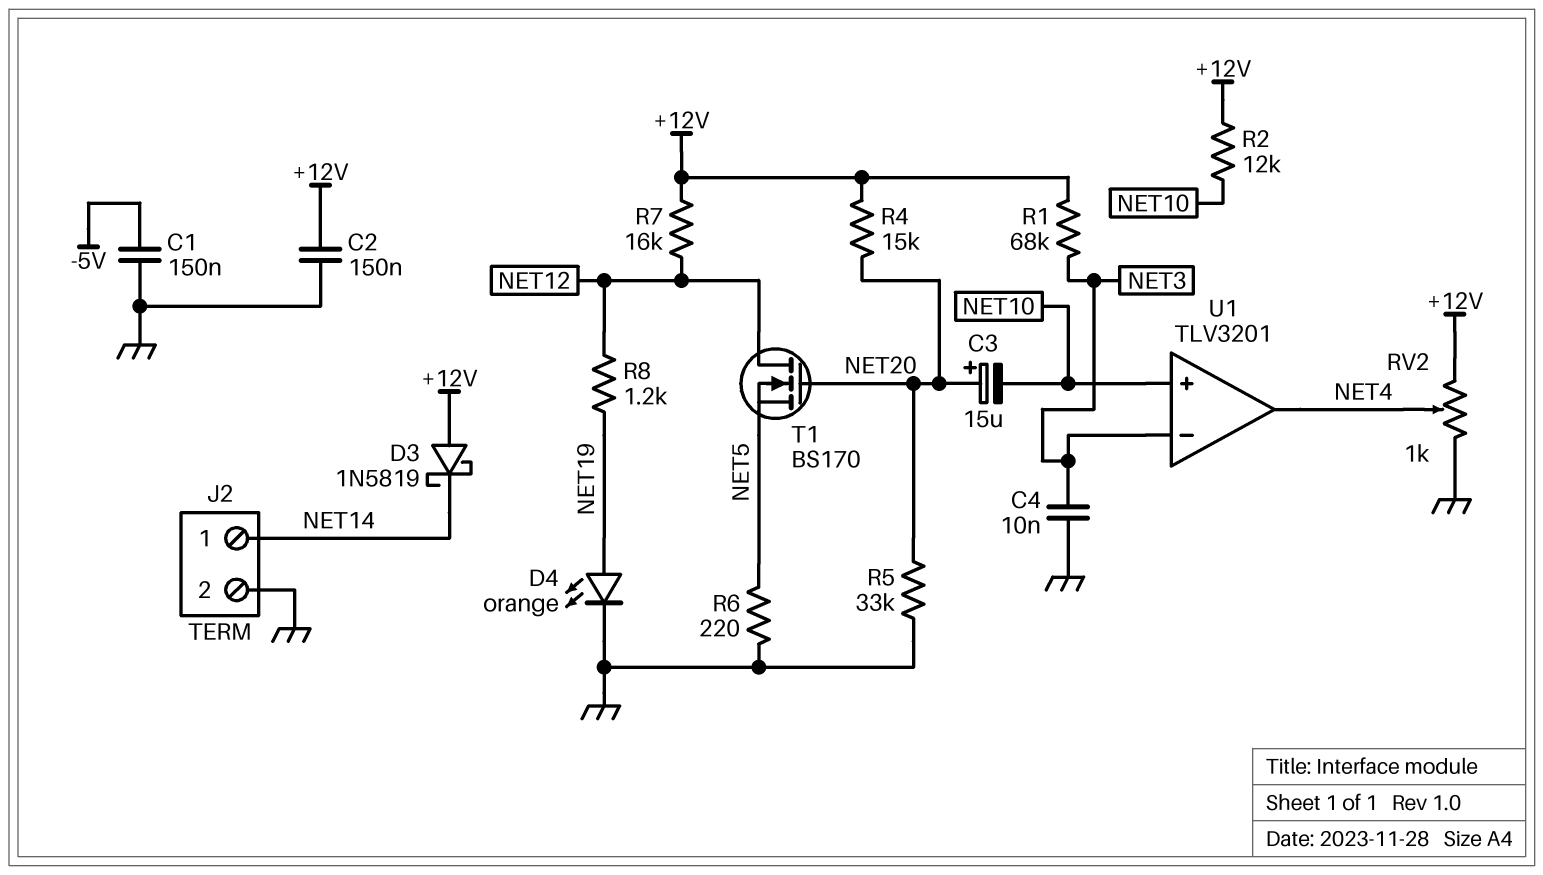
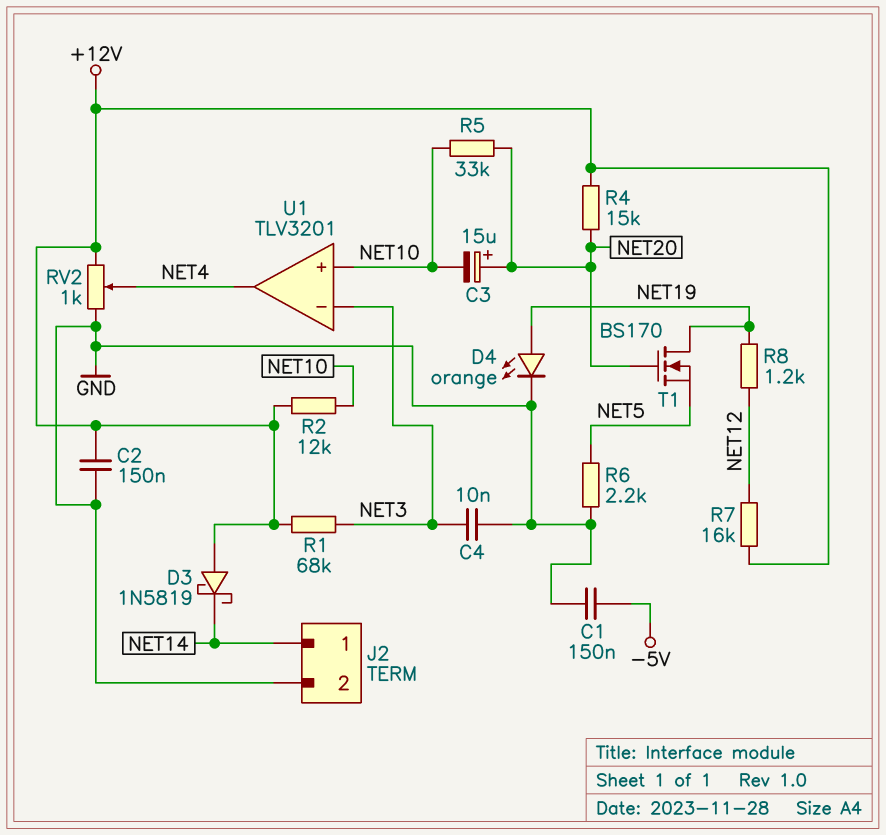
R5: 33k (GND, NET20) -> 33k (NET10, NET20)
R6: 220 (GND, NET5) -> 2.2k (GND, NET5)
T1: NMOS BS170 (G NET20, D NET12, S NET5) -> NMOS BS170 (G NET20, D NET19, S NET5)

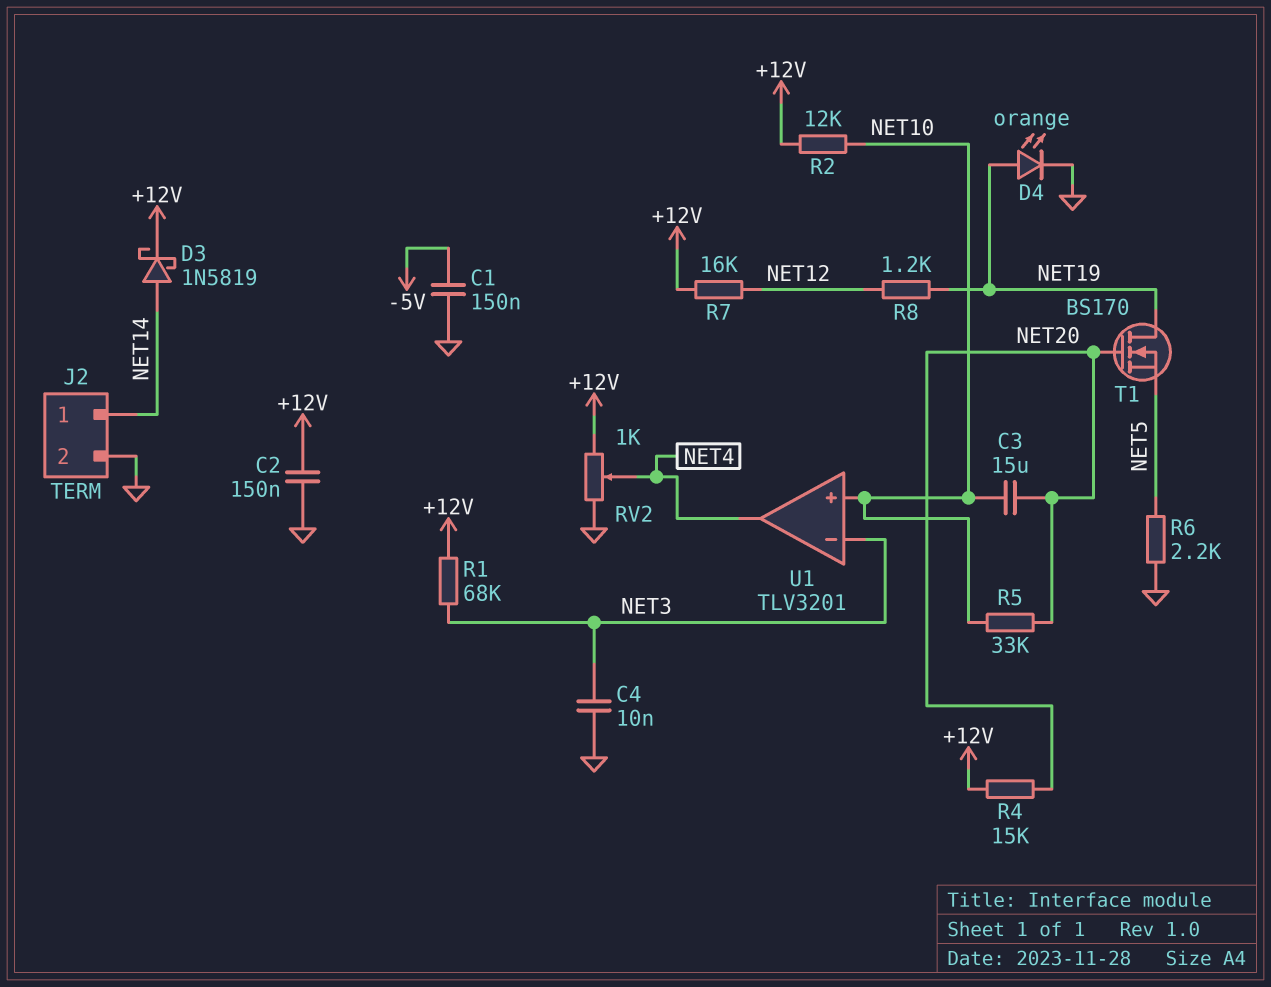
C3: 15uF (plus NET20, minus NET10) -> 15uF (NET10, NET20)
D3: schottky 1N5819 (A +12V, K NET14) -> schottky 1N5819 (A NET14, K +12V)

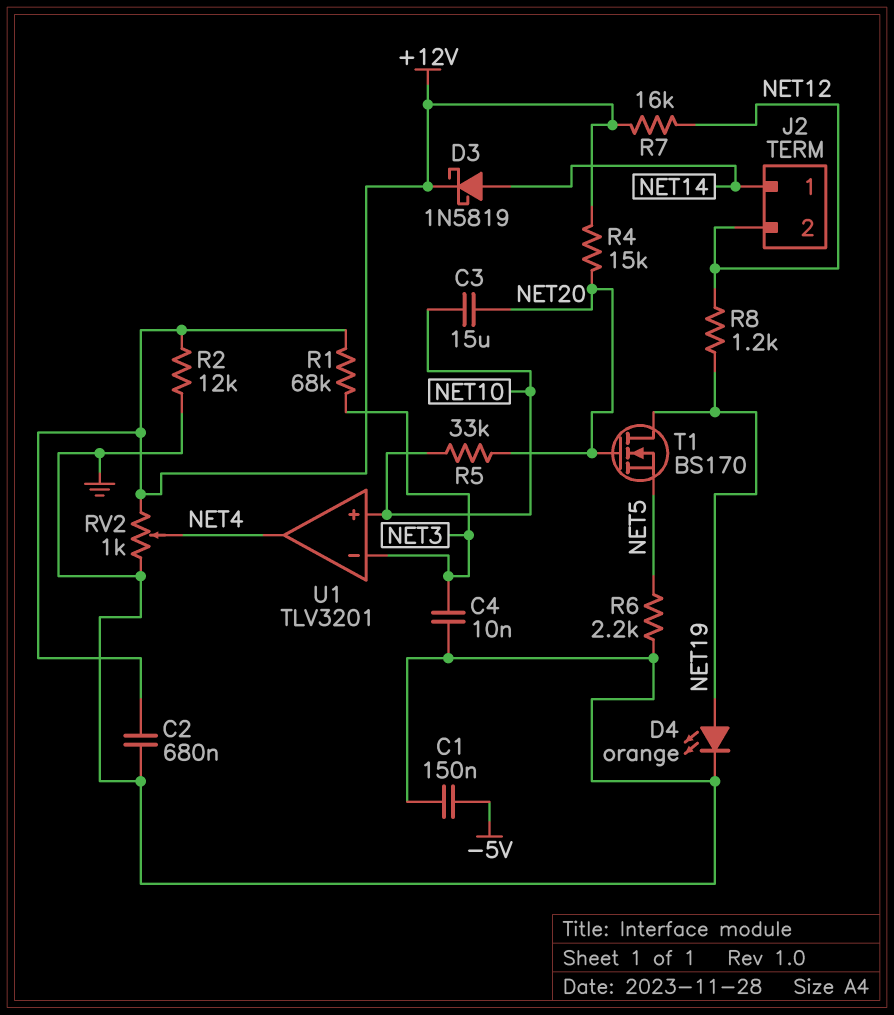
C2: 150nF (+12V, GND) -> 680nF (+12V, GND)
J2 pin 2: GND -> NET12
R2: 12k (+12V, NET10) -> 12k (+12V, GND)

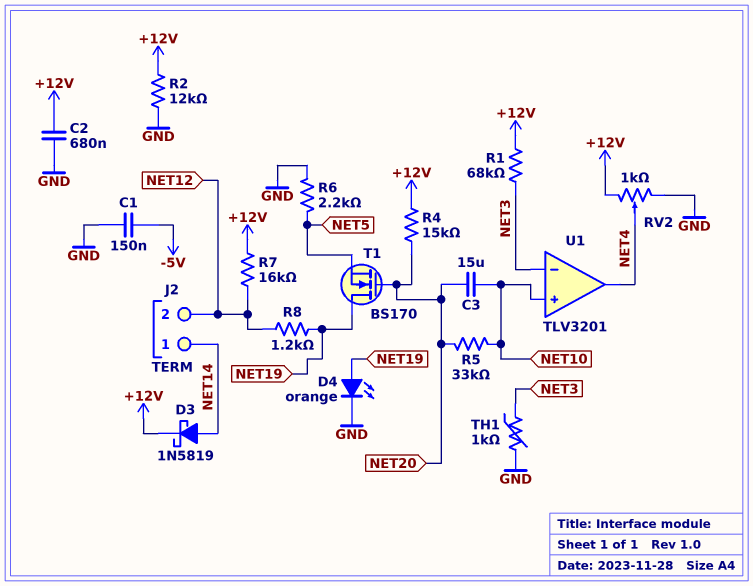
C4: 10nF (GND, NET3) -> none
TH1: none -> 1k (GND, NET3)

